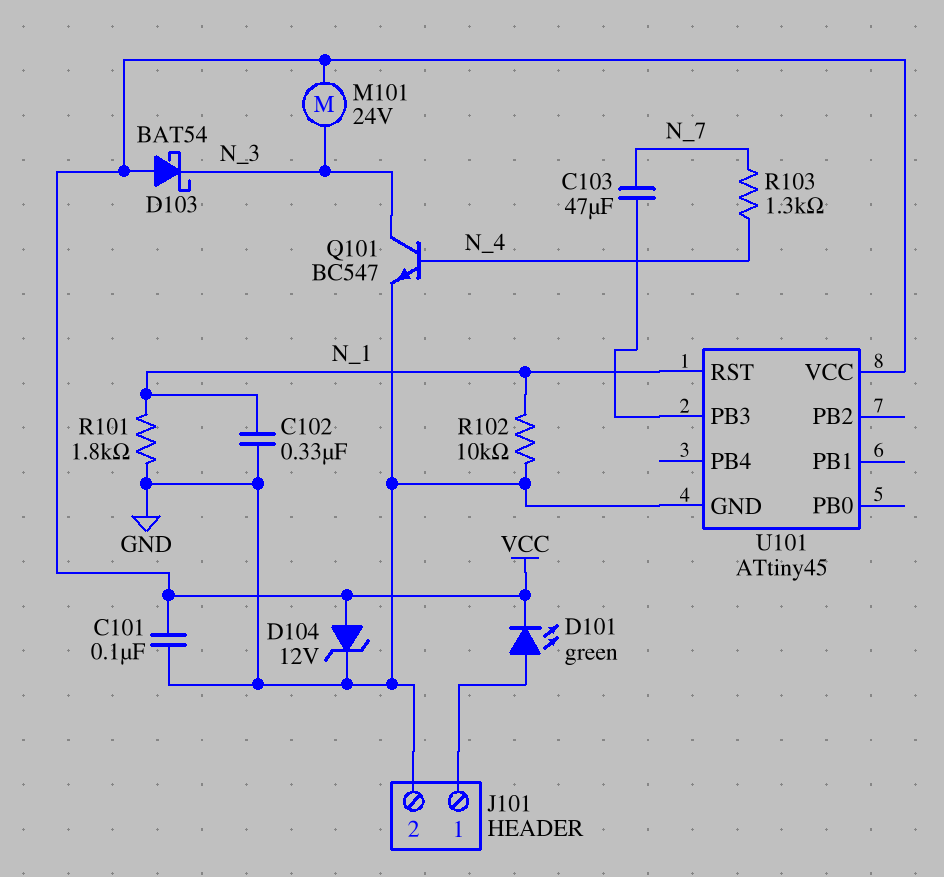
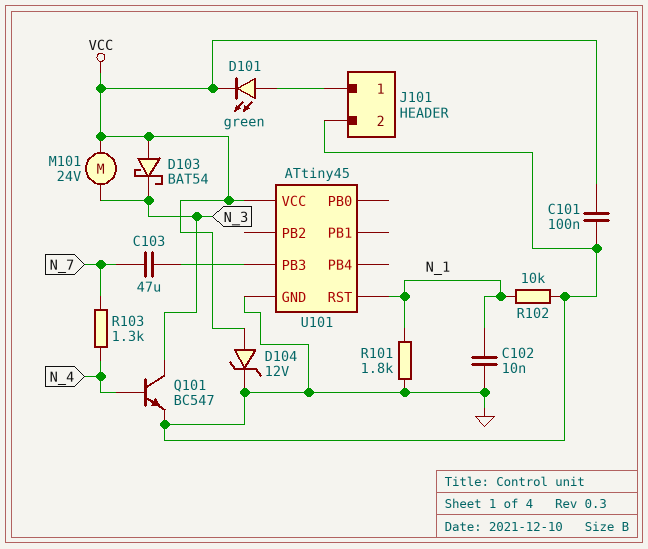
C102: 330nF (GND, N_1) -> 10nF (GND, N_1)

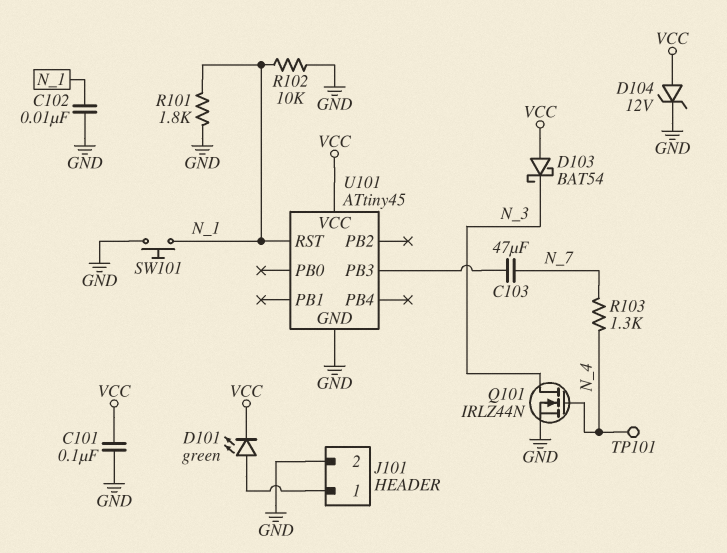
M101: motor 24V (N_3, VCC) -> none
Q101: NPN BC547 (B N_4, C N_3, E GND) -> NMOS IRLZ44N (G N_4, D N_3, S GND)
SW101: none -> button (GND, N_1)
TP101: none -> test point (N_4)

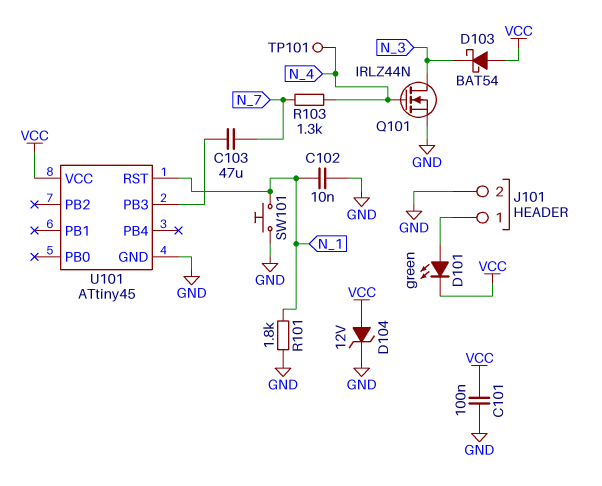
R102: 10k (GND, N_1) -> none

